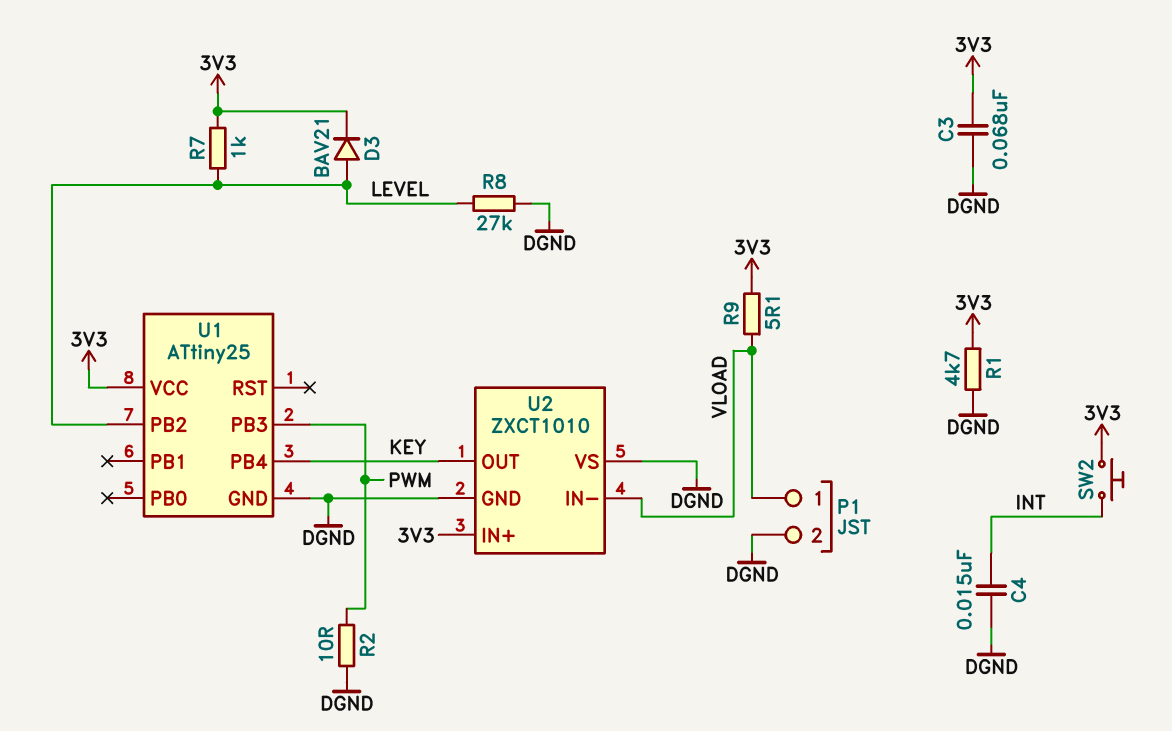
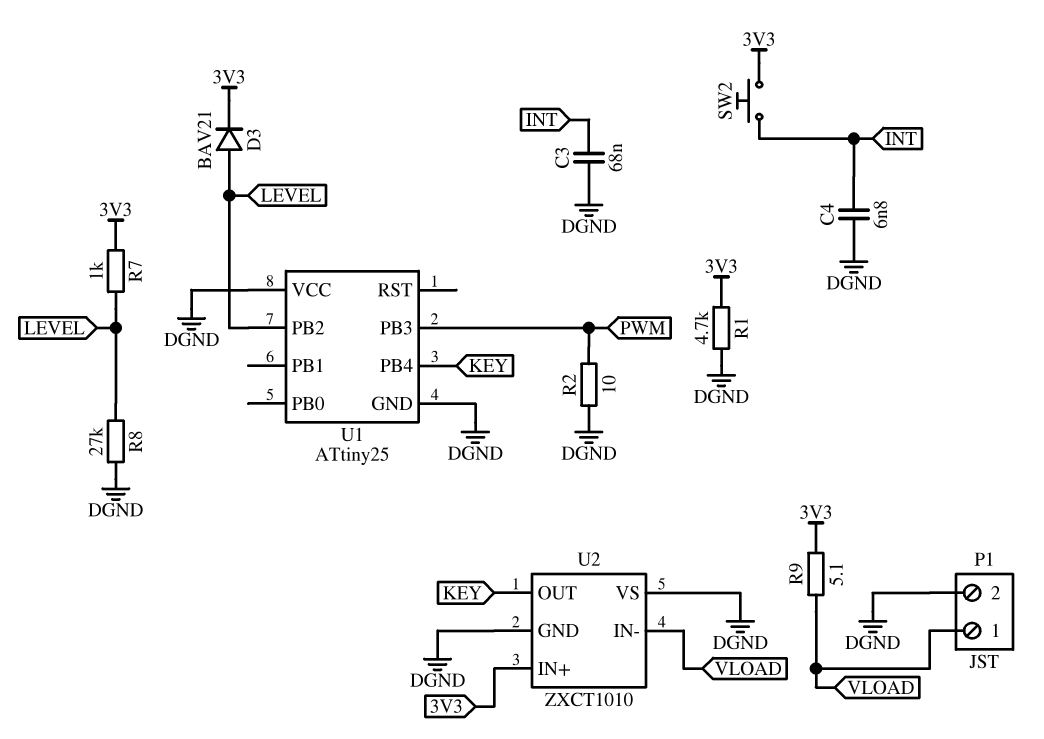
C3: 68nF (3V3, DGND) -> 68nF (DGND, INT)
C4: 15nF (DGND, INT) -> 6.8nF (DGND, INT)
U1 pin VCC: 3V3 -> DGND

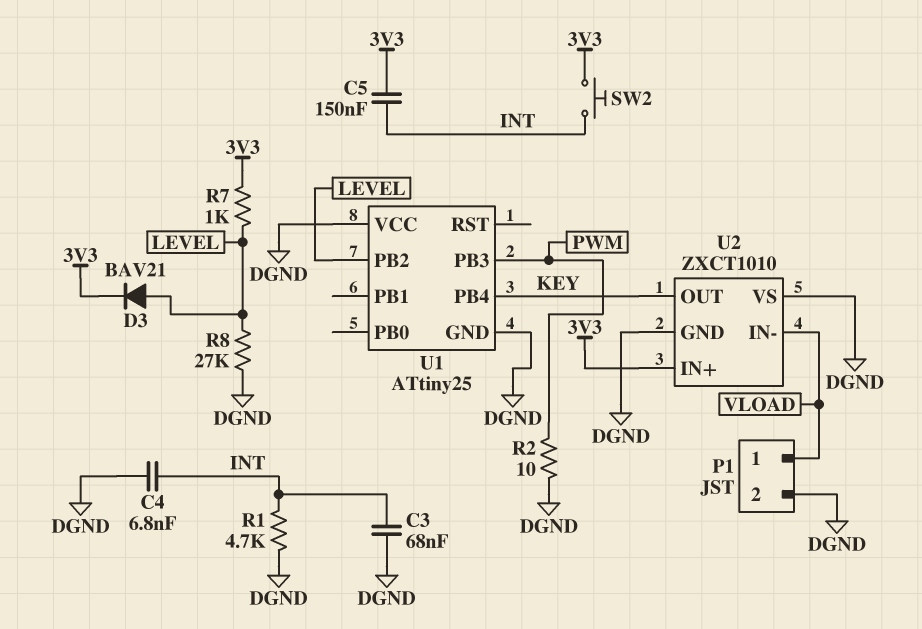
C5: none -> 150nF (3V3, INT)
R1: 4.7k (3V3, DGND) -> 4.7k (DGND, INT)
R9: 5.1 (3V3, VLOAD) -> none

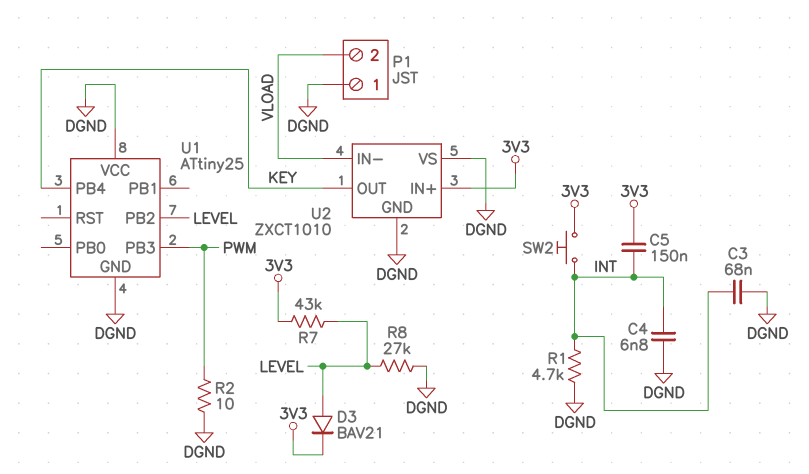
P1 pin 1: VLOAD -> DGND
P1 pin 2: DGND -> VLOAD
R7: 1k (3V3, LEVEL) -> 43k (3V3, LEVEL)

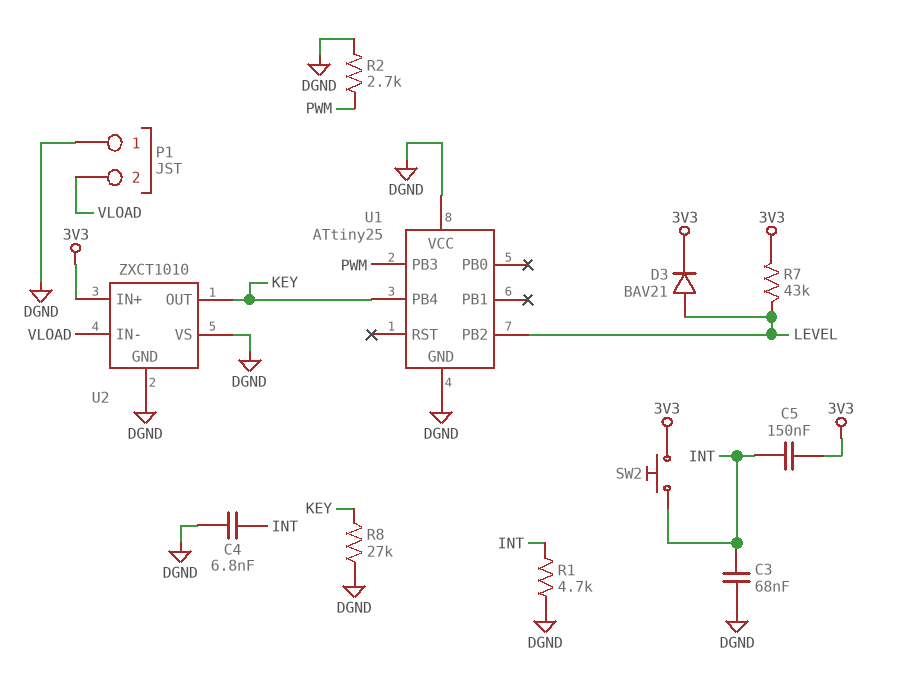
R2: 10 (DGND, PWM) -> 2.7k (DGND, PWM)
R8: 27k (DGND, LEVEL) -> 27k (DGND, KEY)

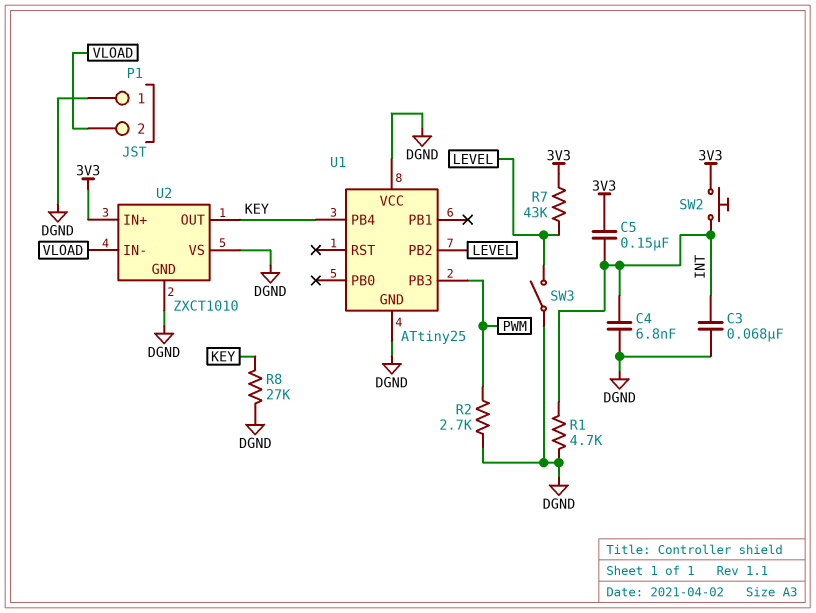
D3: diode BAV21 (A LEVEL, K 3V3) -> none
SW3: none -> switch (DGND, LEVEL)

